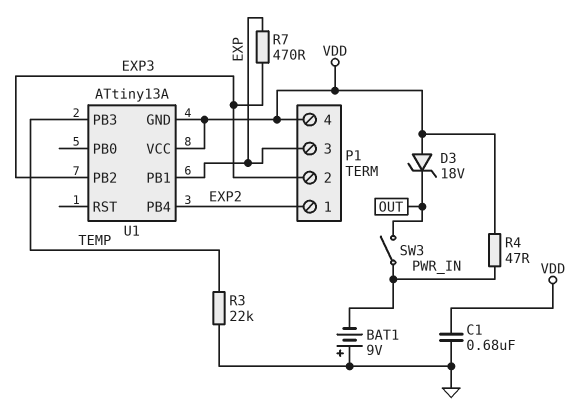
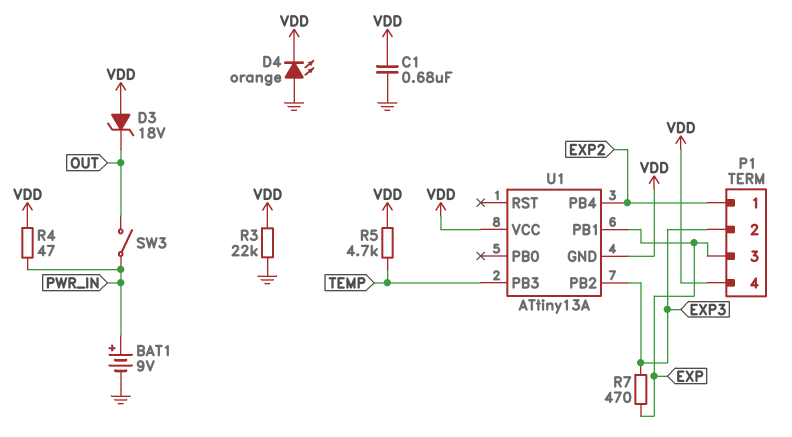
BAT1: 9V (plus GND, minus PWR_IN) -> 9V (plus PWR_IN, minus GND)
D4: none -> LED orange (A GND, K VDD)
R3: 22k (GND, TEMP) -> 22k (GND, VDD)
R5: none -> 4.7k (TEMP, VDD)

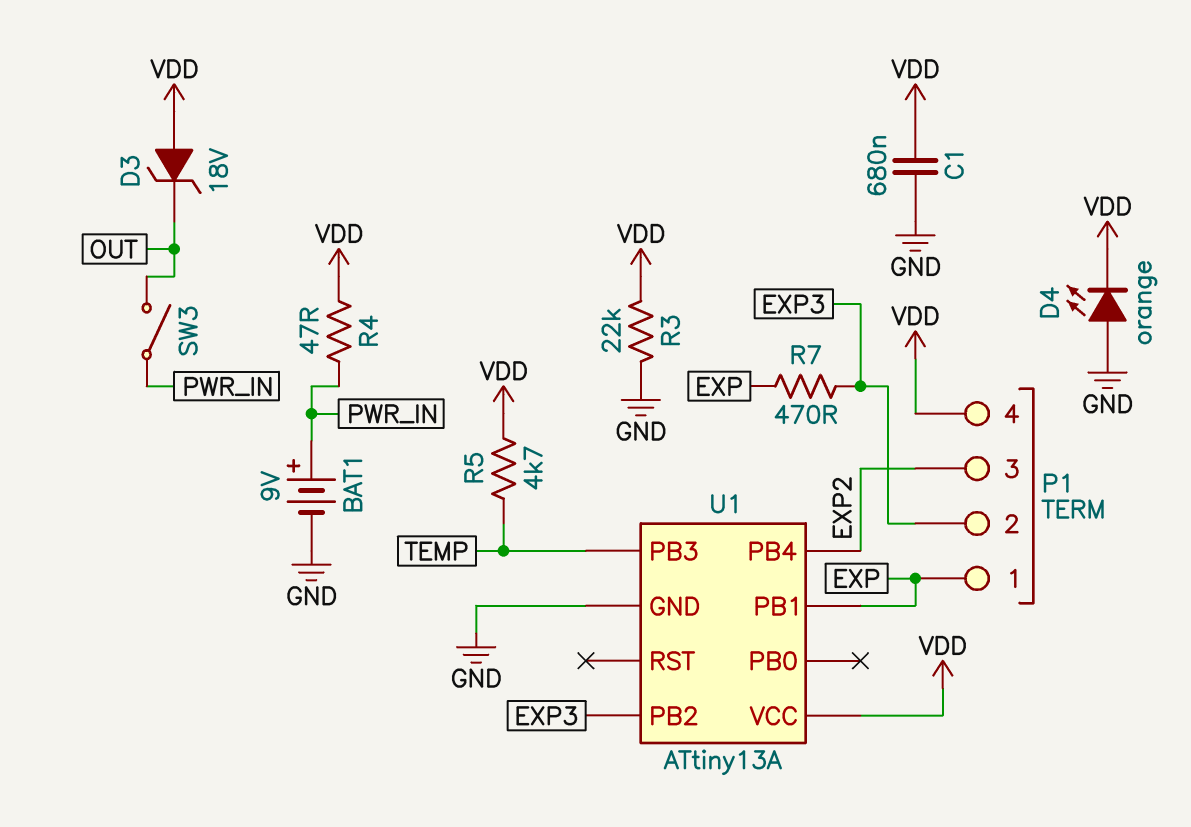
P1 pin 1: EXP2 -> EXP
P1 pin 3: EXP -> EXP2
U1 pin GND: VDD -> GND

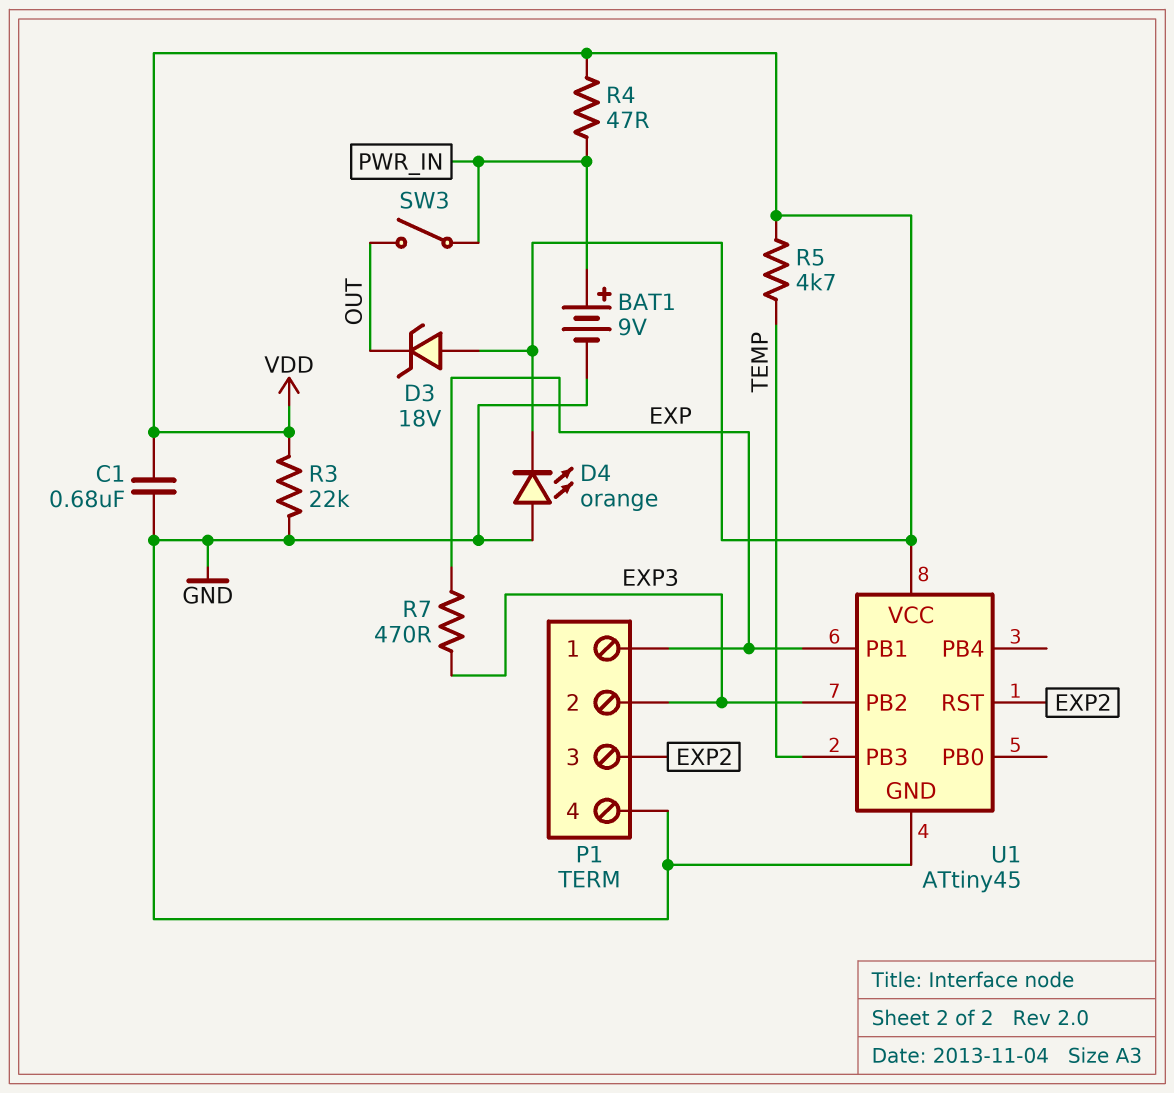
P1 pin 4: VDD -> GND
U1: ATtiny13A -> ATtiny45
U1 pin PB4: EXP2 -> none
U1 pin RST: none -> EXP2

